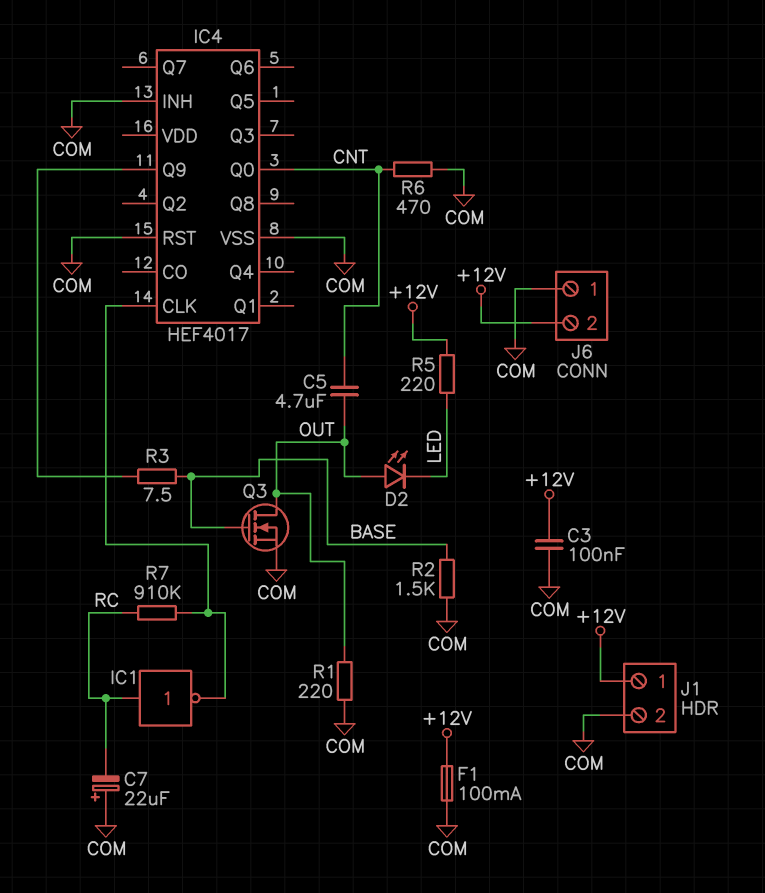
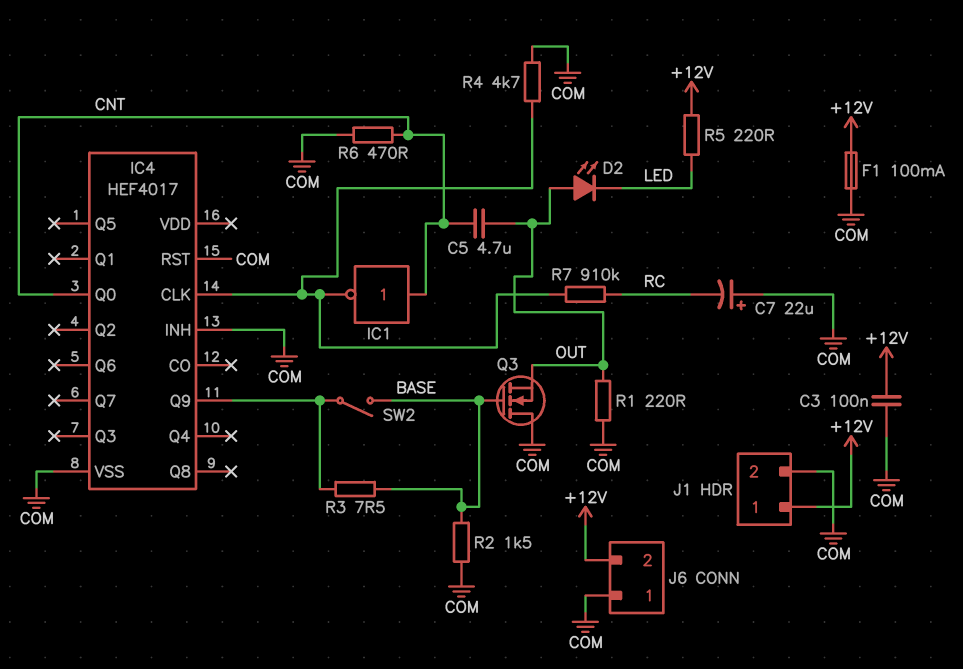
IC1: NOT (in RC, out IC4/CLK) -> NOT (in CNT, out IC4/CLK)
Q3: NMOS (G BASE, D OUT, S COM) -> NMOS (G BASE, D COM, S OUT)
R4: none -> 4.7k (COM, IC4/CLK)
SW2: none -> switch (BASE, IC4/Q9)

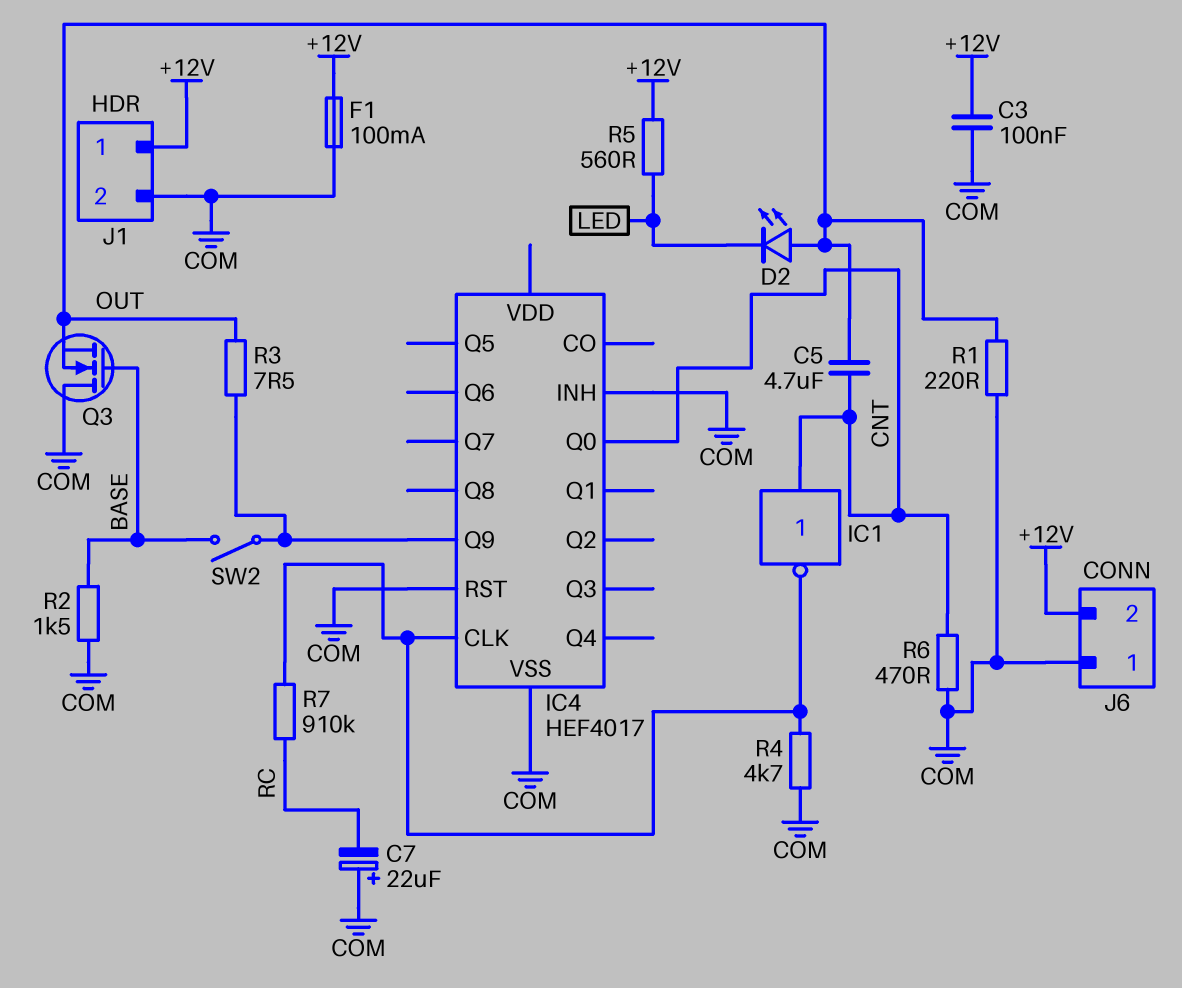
R3: 7.5 (BASE, IC4/Q9) -> 7.5 (IC4/Q9, OUT)
R5: 220 (+12V, LED) -> 560 (+12V, LED)

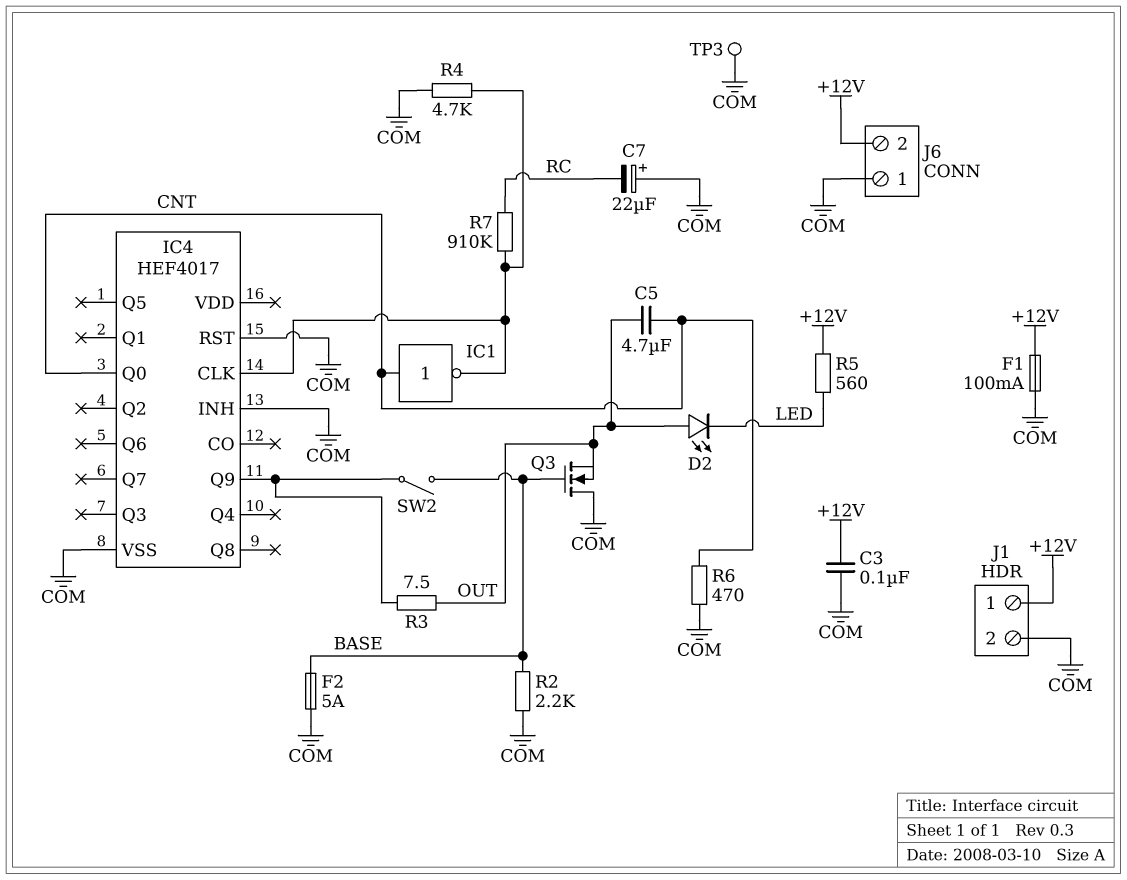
F2: none -> 5A (BASE, COM)
R1: 220 (COM, OUT) -> none
R2: 1.5k (BASE, COM) -> 2.2k (BASE, COM)
TP3: none -> test point (COM)

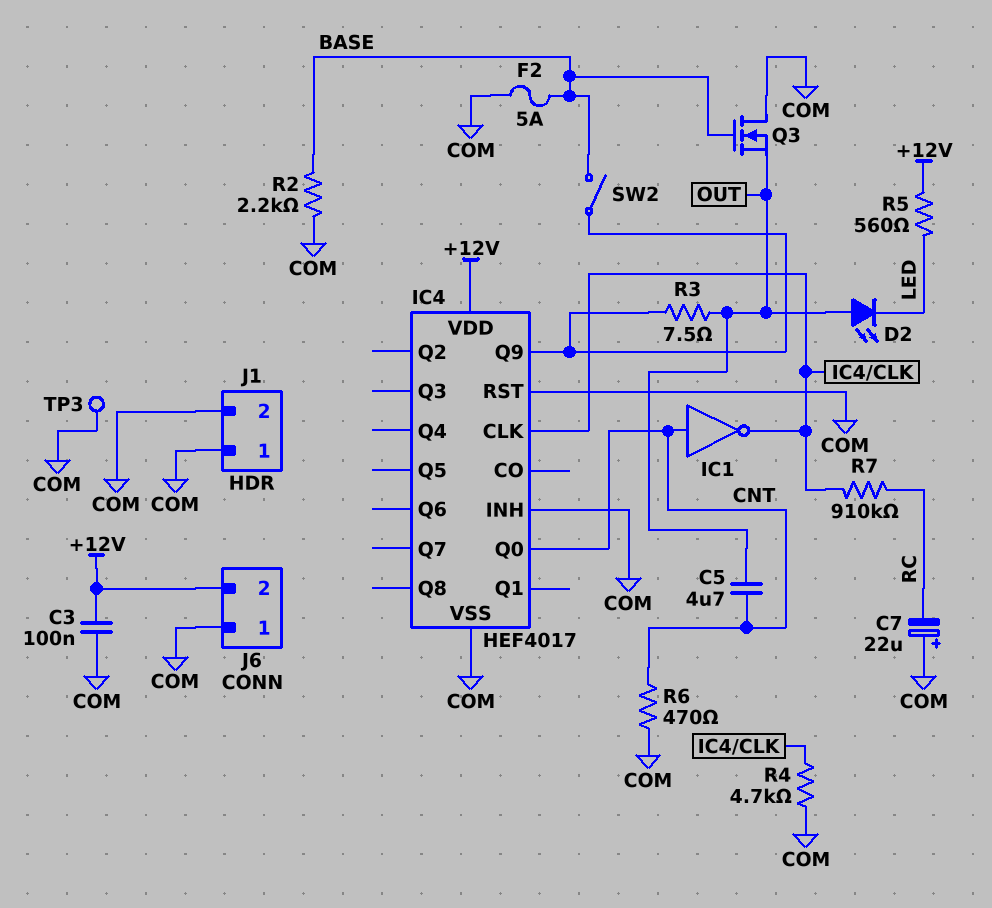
F1: 100mA (+12V, COM) -> none
IC4 pin VDD: none -> +12V
J1 pin 1: +12V -> COM

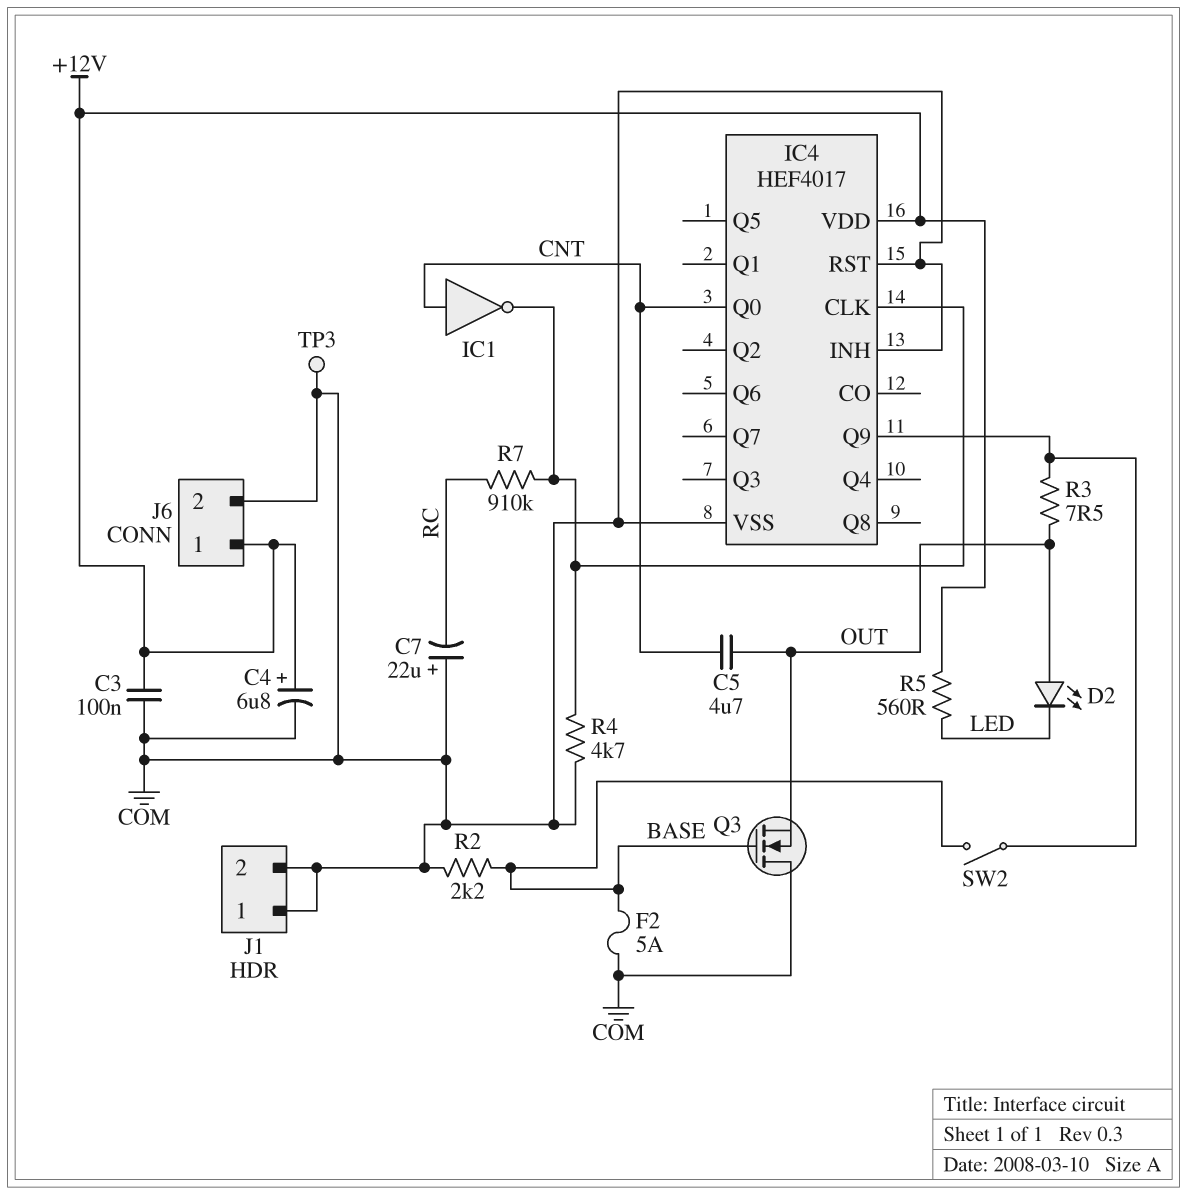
C4: none -> 6.8uF (plus +12V, minus COM)
J6 pin 1: COM -> +12V
J6 pin 2: +12V -> COM
R6: 470 (CNT, COM) -> none

